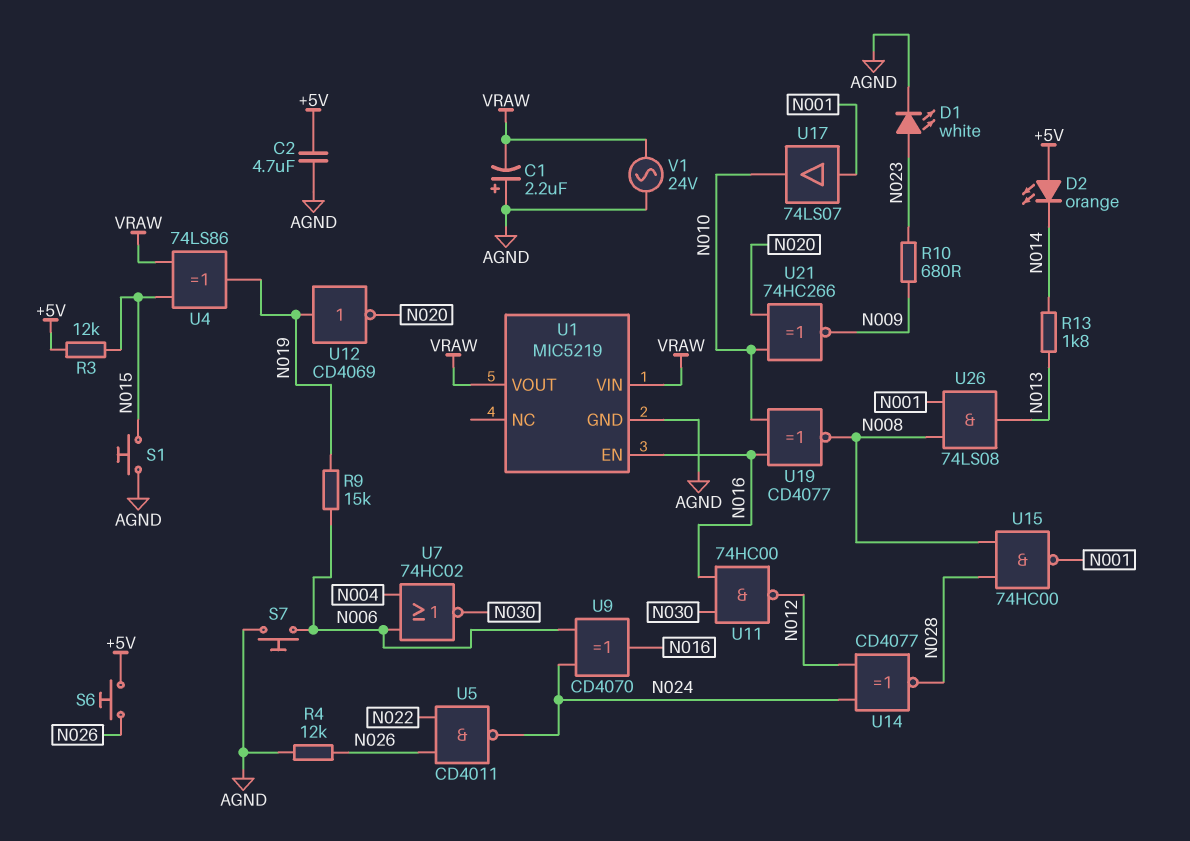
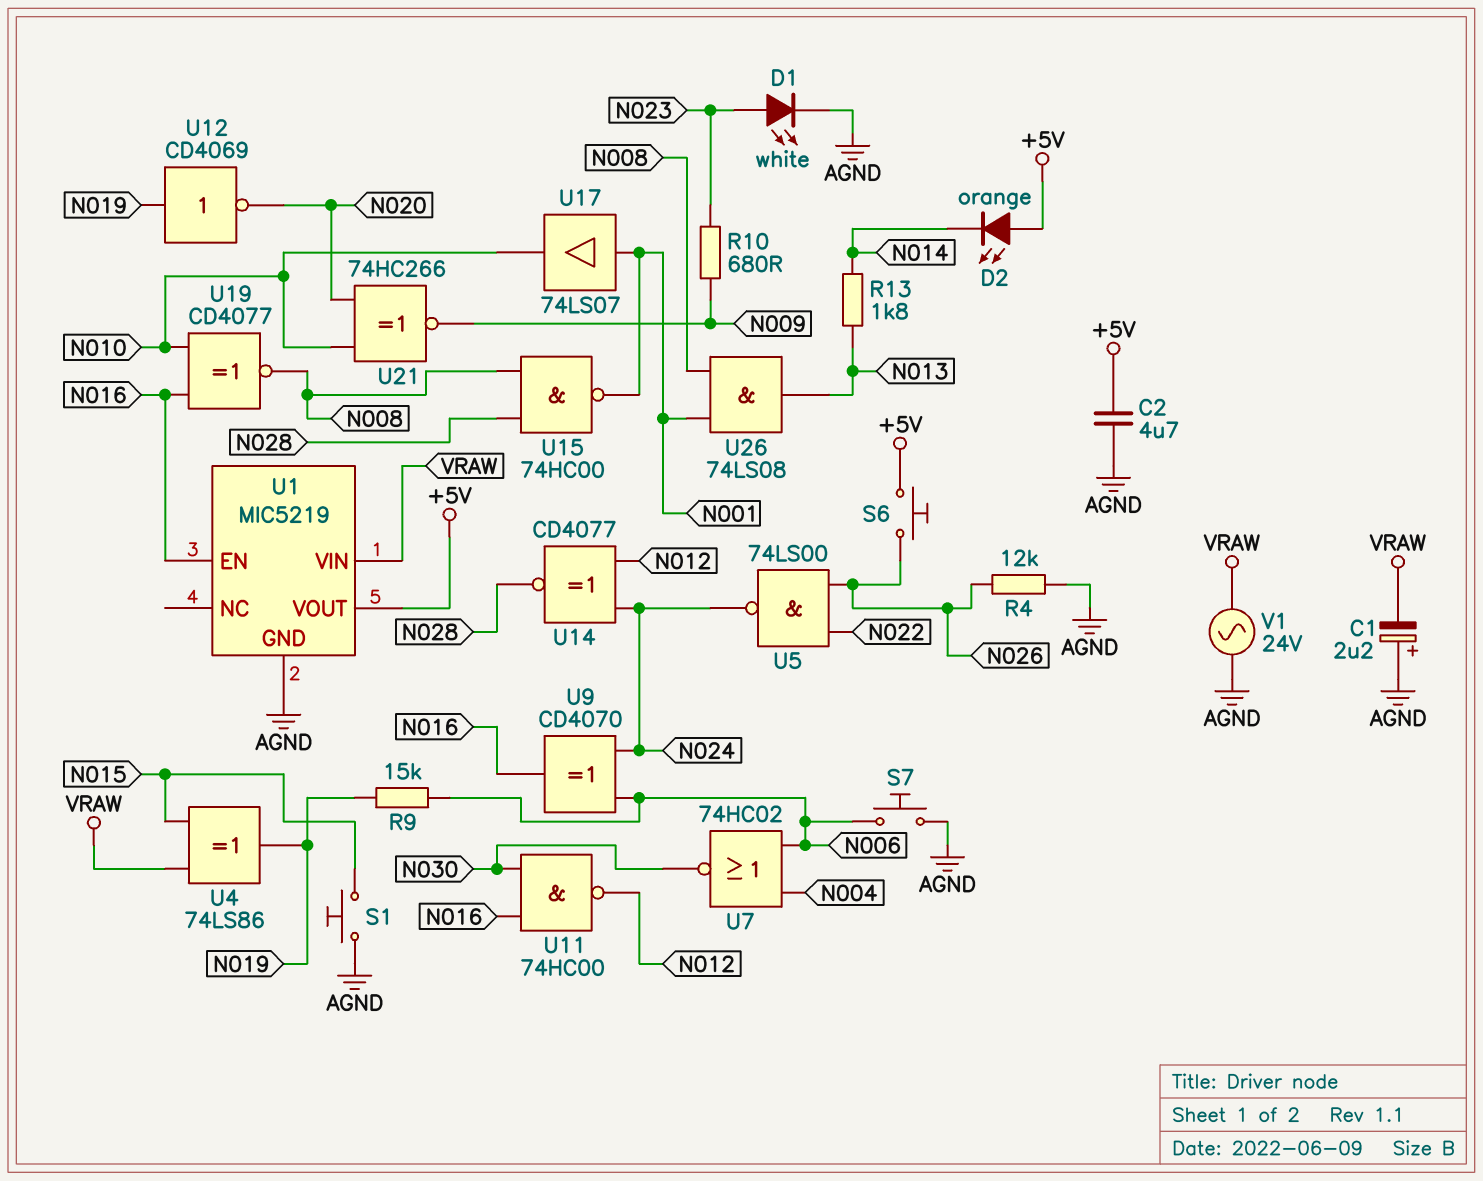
R3: 12k (+5V, N015) -> none
U1 pin VOUT: VRAW -> +5V
U5: NAND CD4011 (in N022, in N026, out N024) -> NAND 74LS00 (in N022, in N026, out N024)

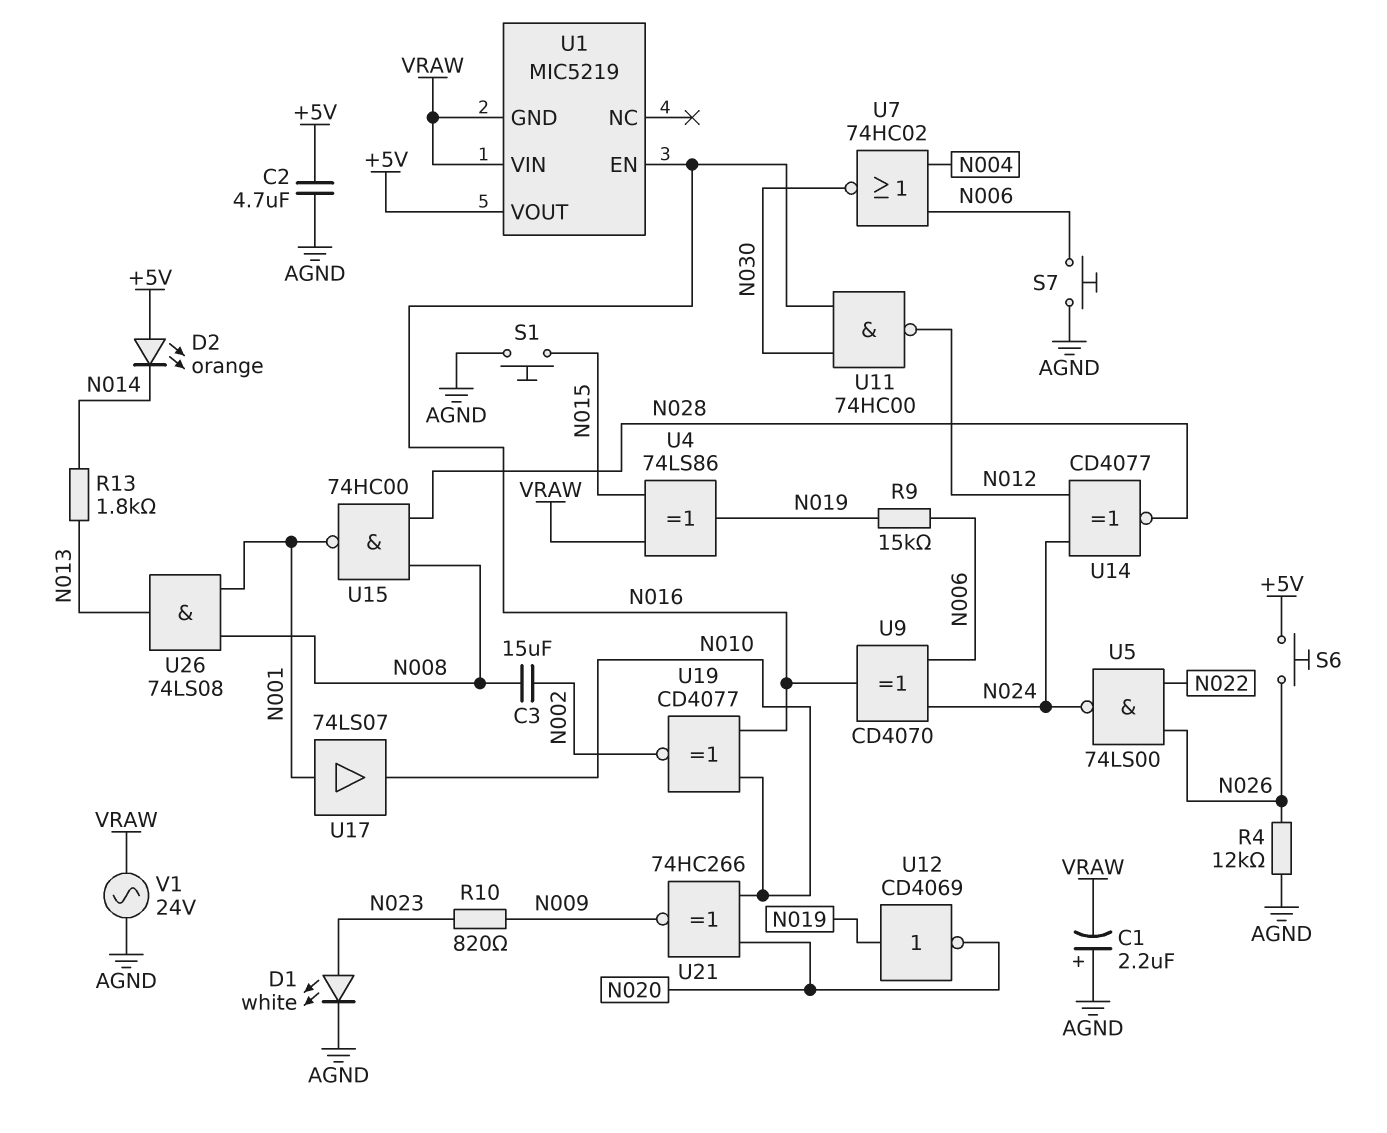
C3: none -> 15uF (N002, N008)
R10: 680 (N009, N023) -> 820 (N009, N023)
U1 pin GND: AGND -> VRAW
U19: XNOR CD4077 (in N010, in N016, out N008) -> XNOR CD4077 (in N010, in N016, out N002)

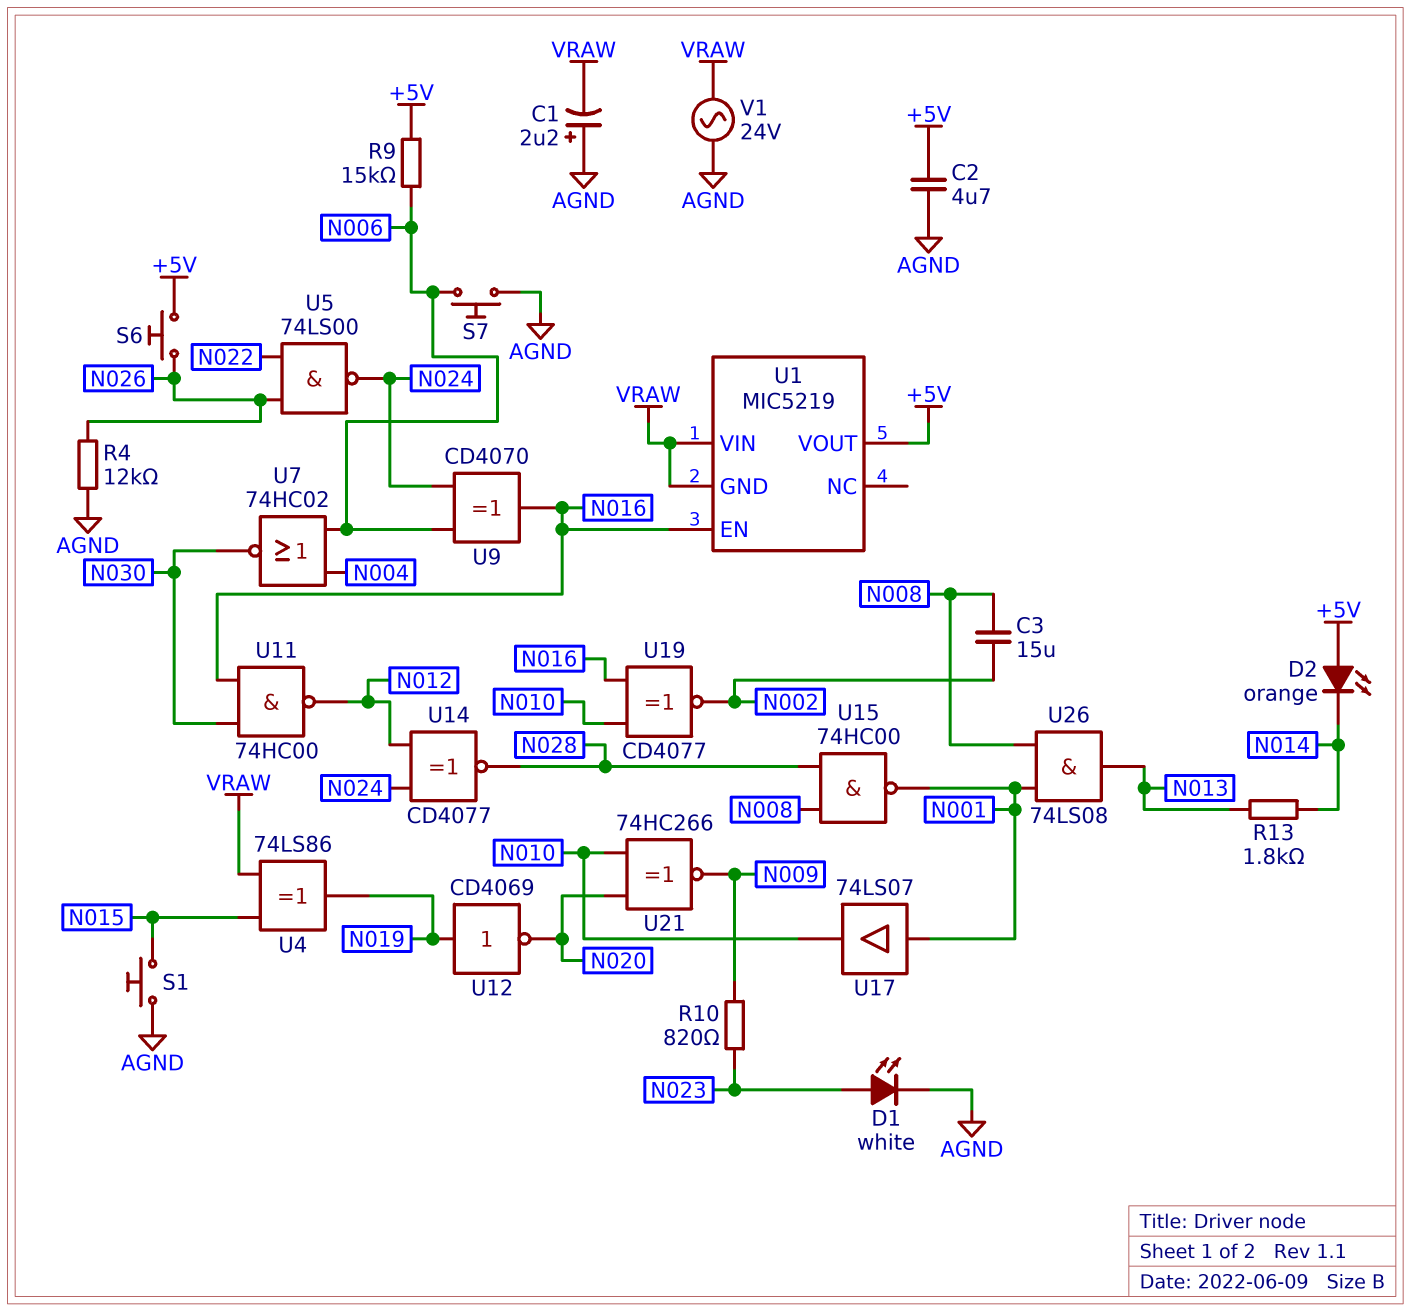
R9: 15k (N006, N019) -> 15k (+5V, N006)

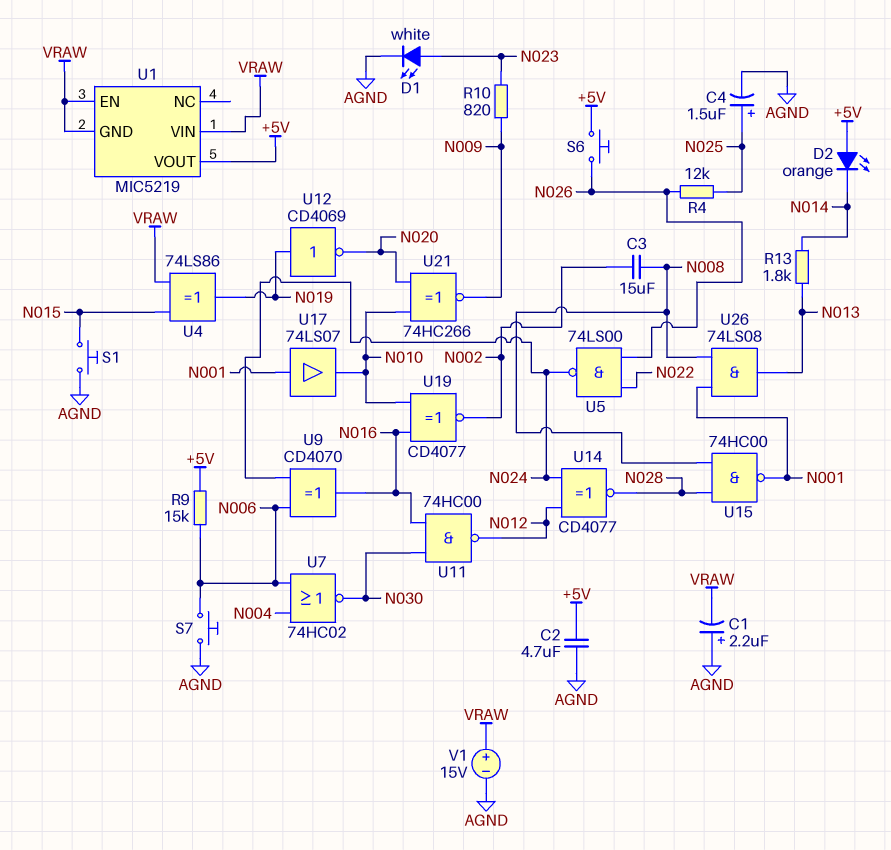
C4: none -> 1.5uF (plus N025, minus AGND)
R4: 12k (AGND, N026) -> 12k (N025, N026)
U1 pin EN: N016 -> VRAW
V1: AC 24V (AGND, VRAW) -> 15V (plus VRAW, minus AGND)

